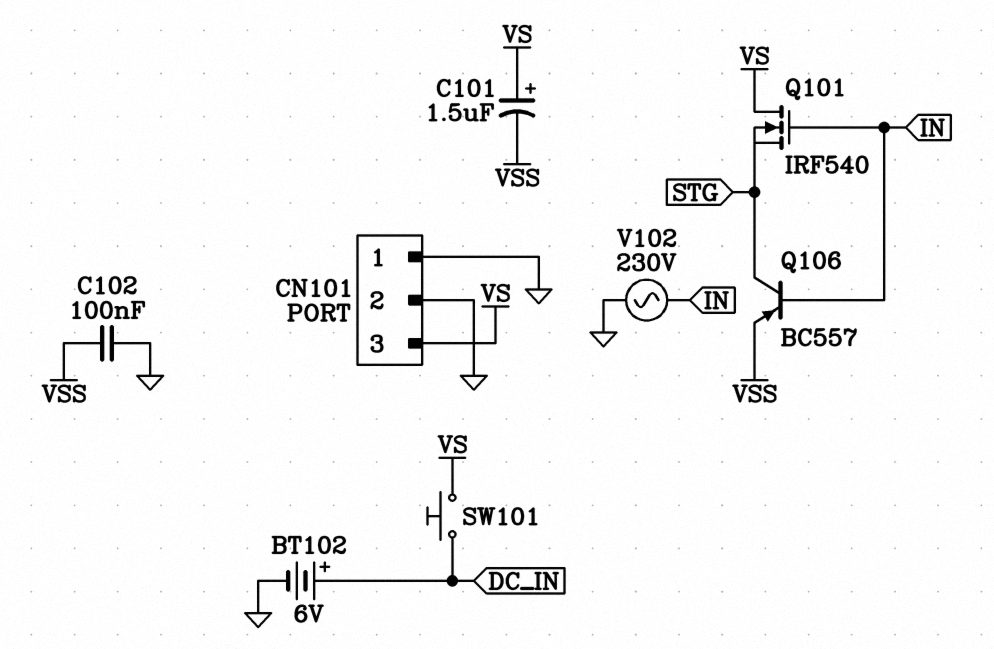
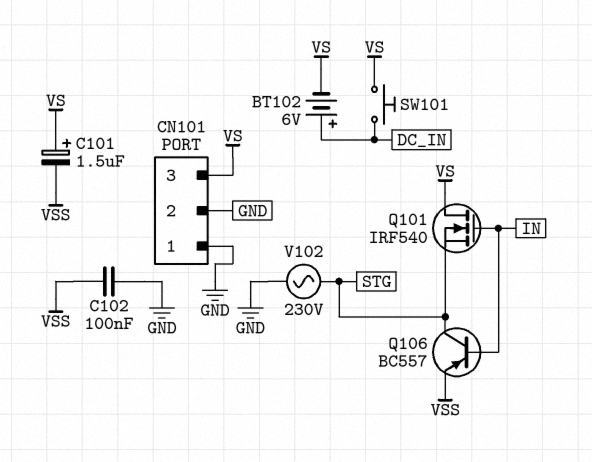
BT102: 6V (plus DC_IN, minus GND) -> 6V (plus DC_IN, minus VS)
V102: AC 230V (GND, IN) -> AC 230V (GND, STG)

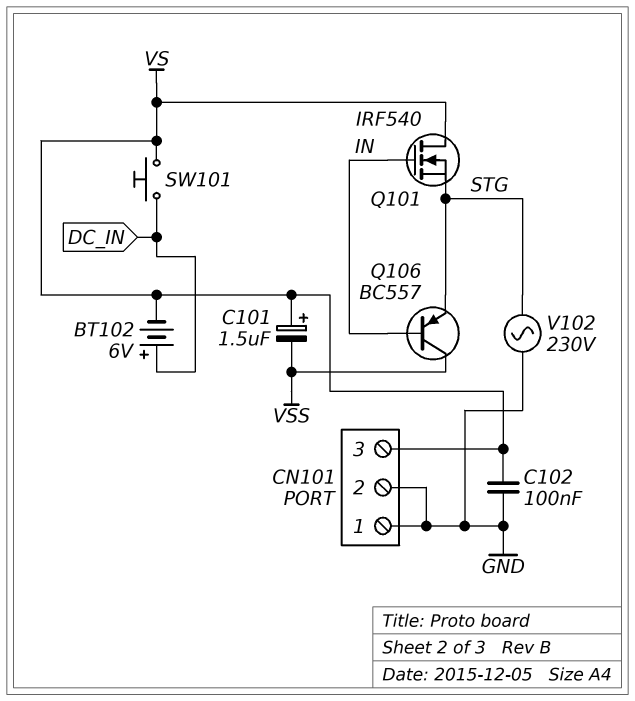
C102: 100nF (GND, VSS) -> 100nF (GND, VS)
Q106: PNP BC557 (B IN, C STG, E VSS) -> PNP BC557 (B IN, C VSS, E STG)

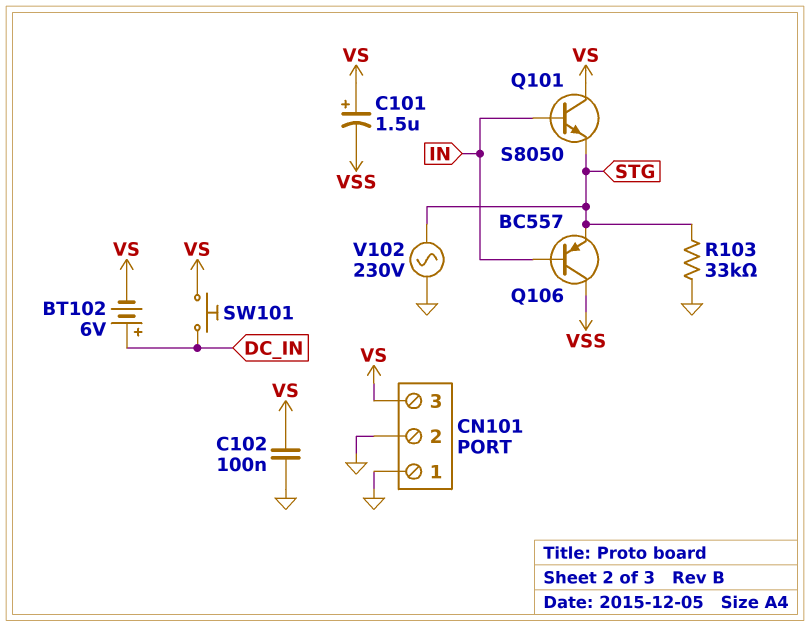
Q101: NMOS IRF540 (G IN, D VS, S STG) -> NPN S8050 (B IN, C VS, E STG)
R103: none -> 33k (GND, STG)

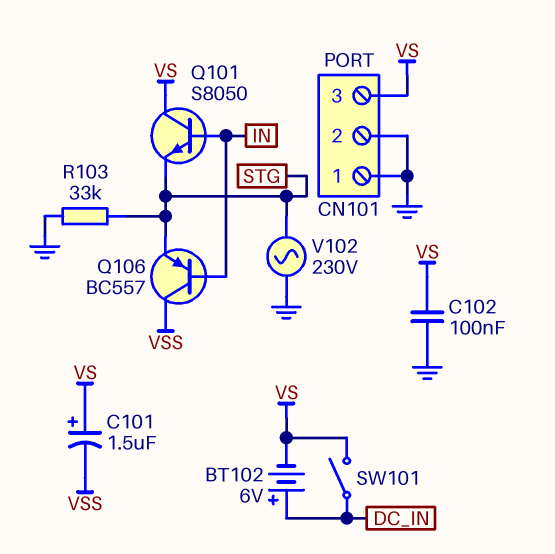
SW101: button (DC_IN, VS) -> switch (DC_IN, VS)

